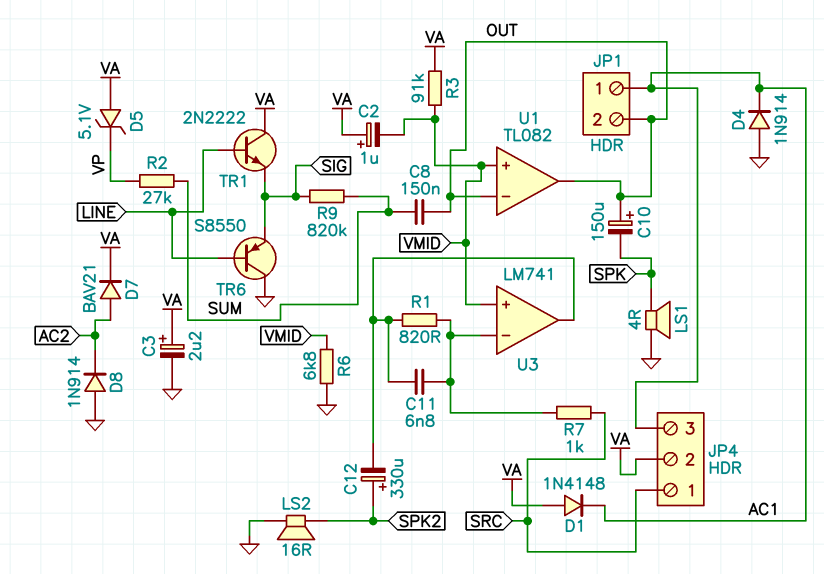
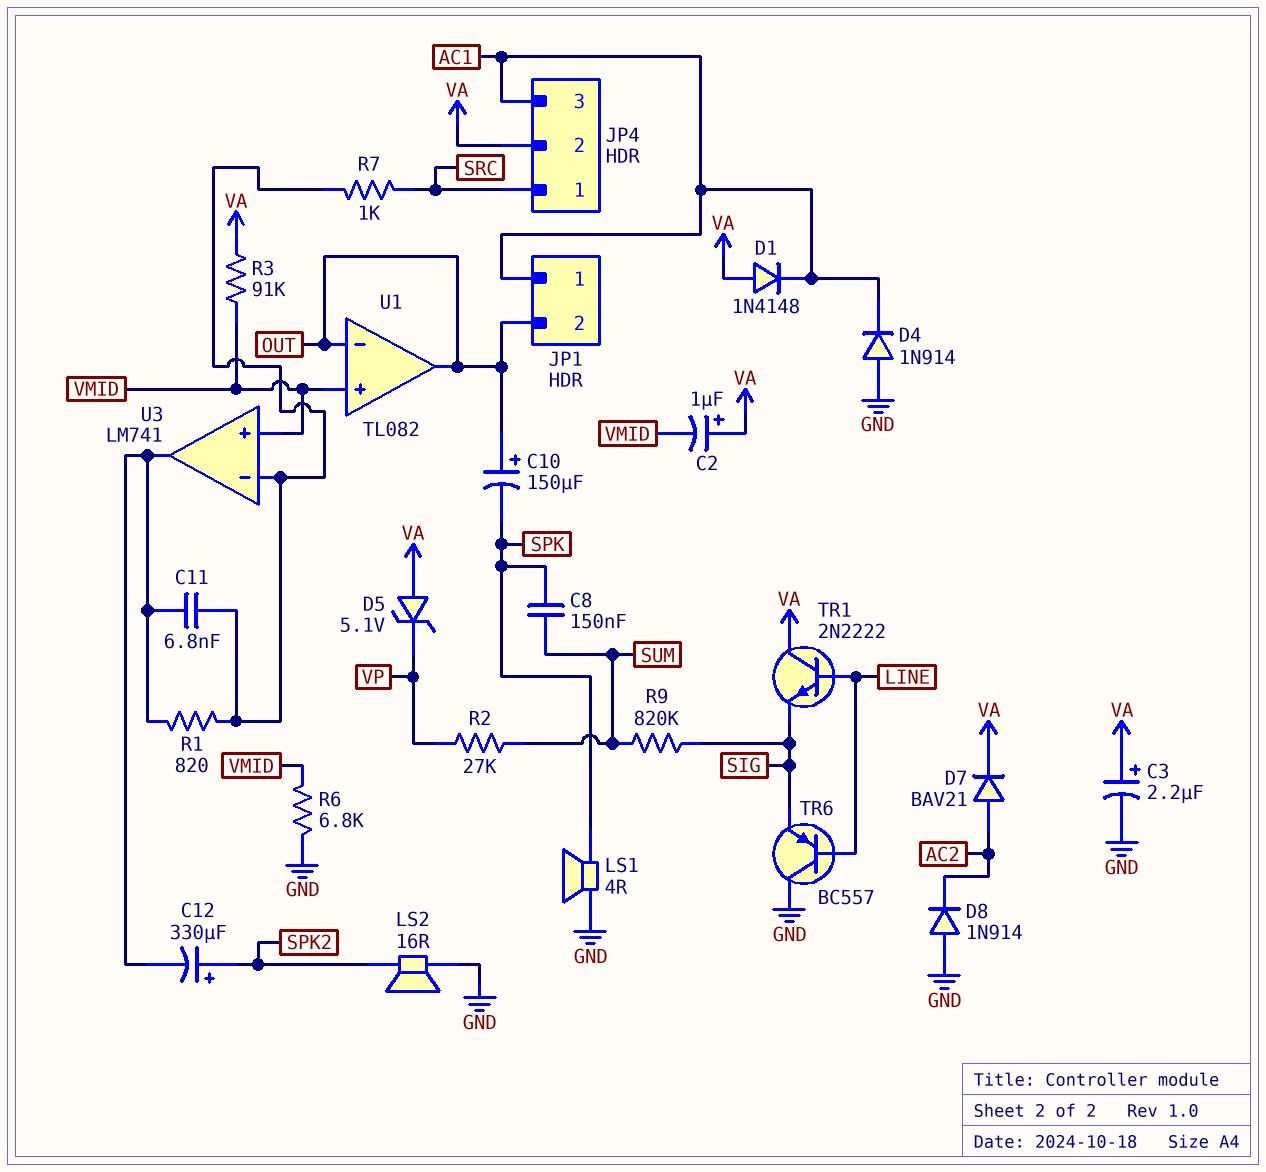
C8: 150nF (OUT, SUM) -> 150nF (SPK, SUM)
TR6: PNP S8550 (B LINE, C GND, E SIG) -> PNP BC557 (B LINE, C GND, E SIG)

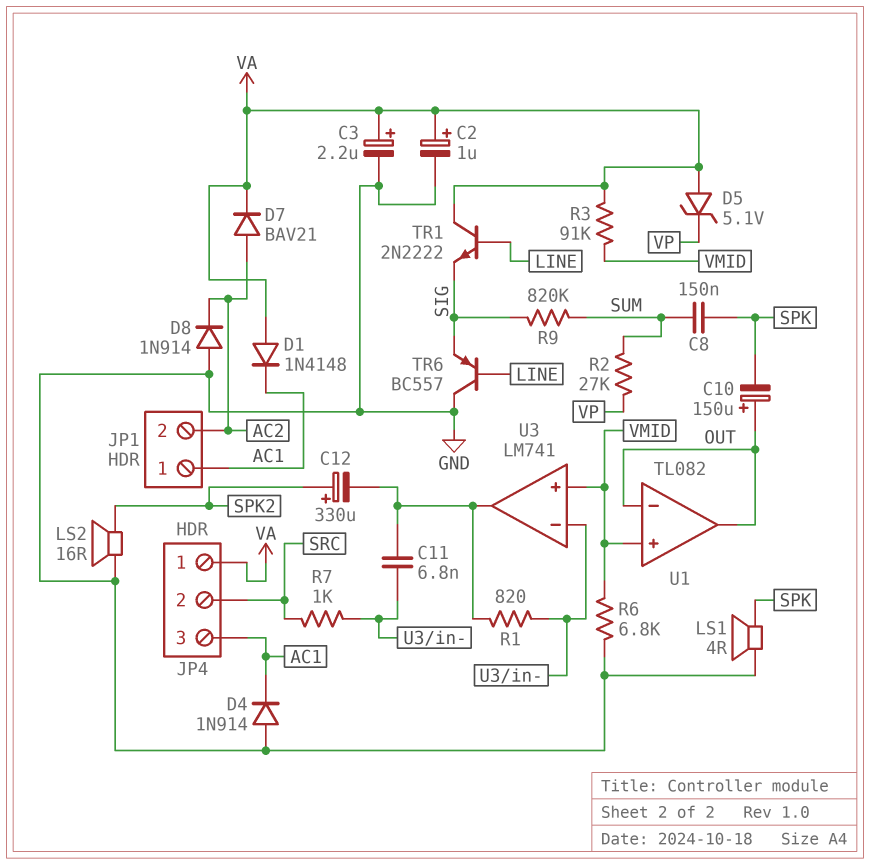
C2: 1uF (plus VA, minus VMID) -> 1uF (plus VA, minus GND)
JP1 pin 2: OUT -> AC2
JP4 pin 1: SRC -> VA
JP4 pin 2: VA -> SRC

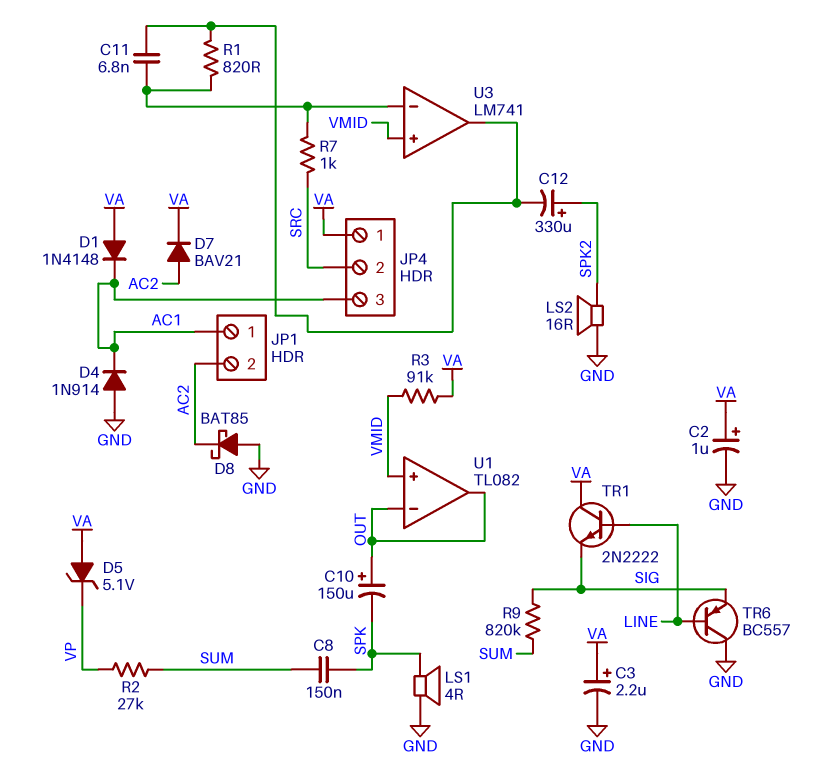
D8: diode 1N914 (A GND, K AC2) -> schottky BAT85 (A GND, K AC2)
R6: 6.8k (GND, VMID) -> none

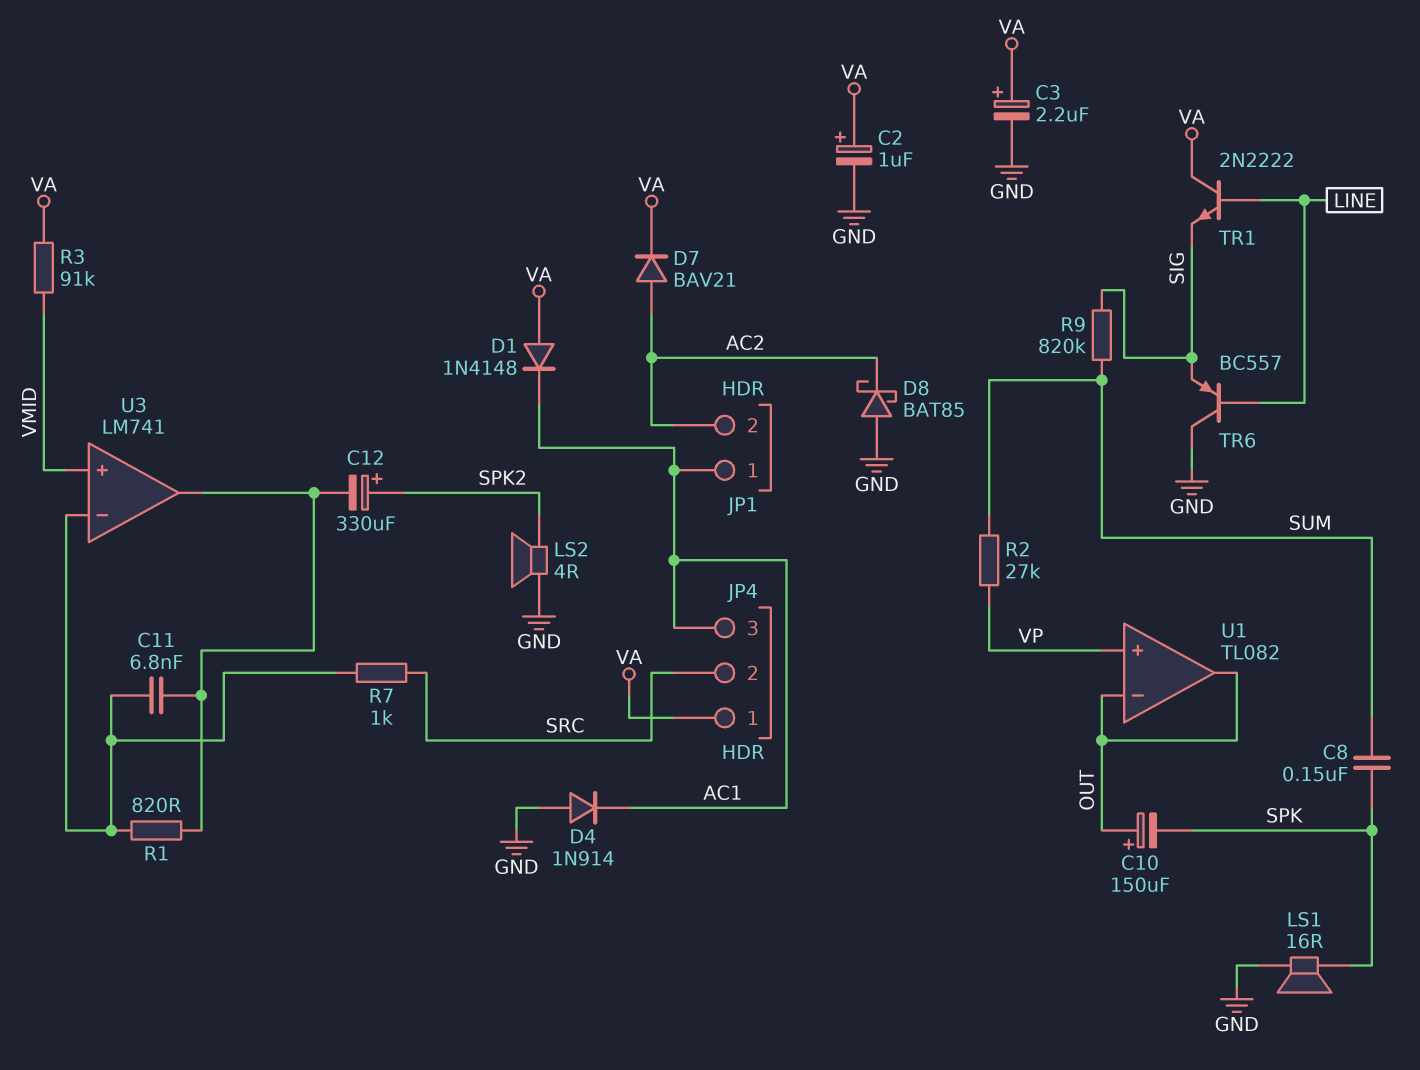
D5: zener 5.1V (A VA, K VP) -> none
LS1: speaker 4R (GND, SPK) -> speaker 16R (GND, SPK)
LS2: speaker 16R (GND, SPK2) -> speaker 4R (GND, SPK2)
U1 pin in+: VMID -> VP

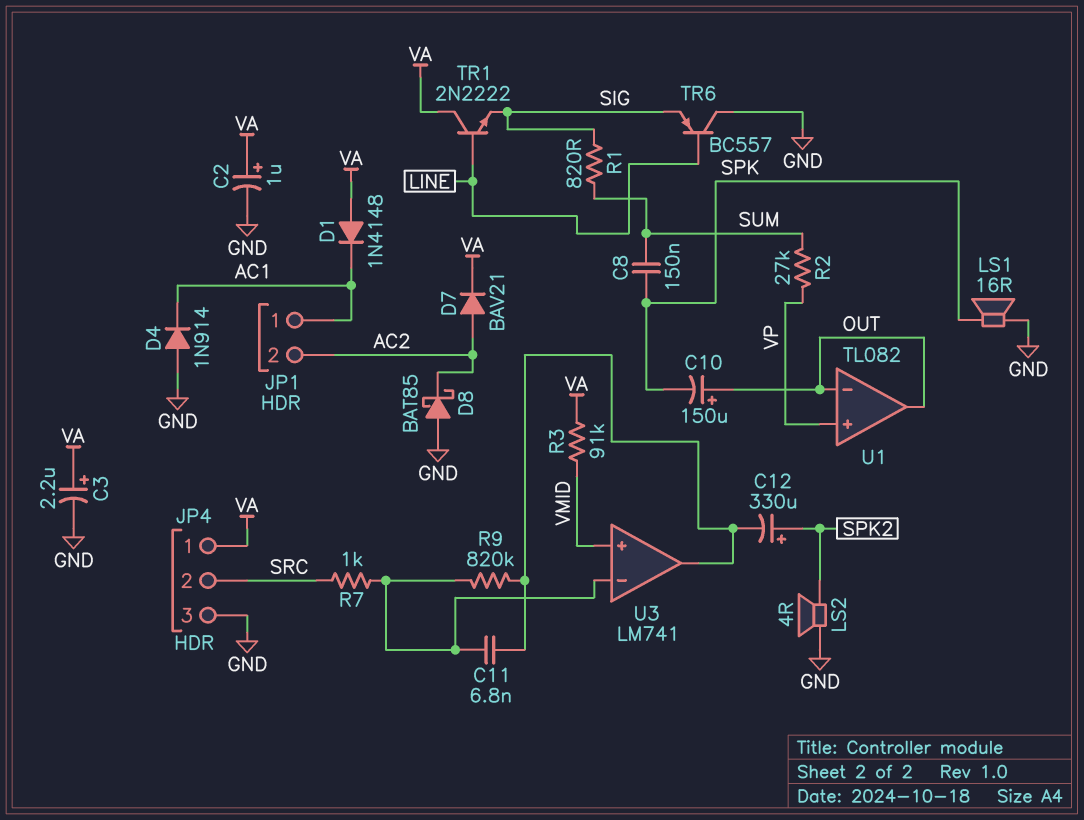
JP4 pin 3: AC1 -> GND
R1: 820 (U3/in-, U3/out) -> 820 (SIG, SUM)
R9: 820k (SIG, SUM) -> 820k (U3/in-, U3/out)

